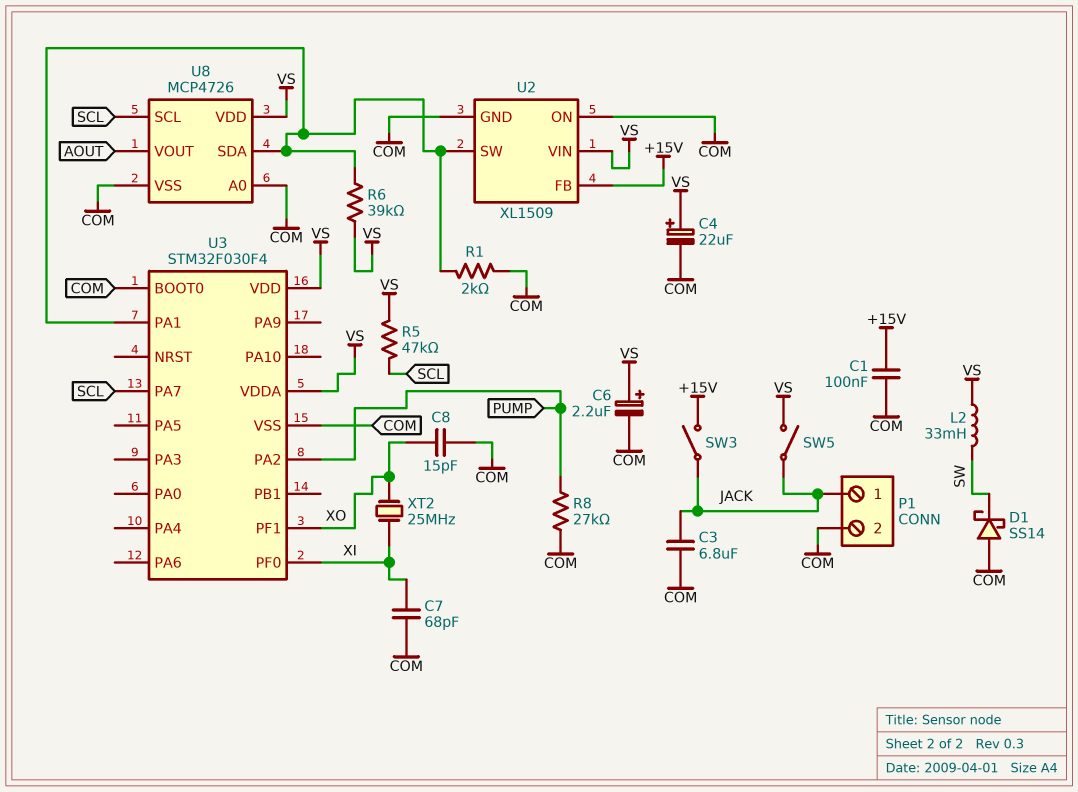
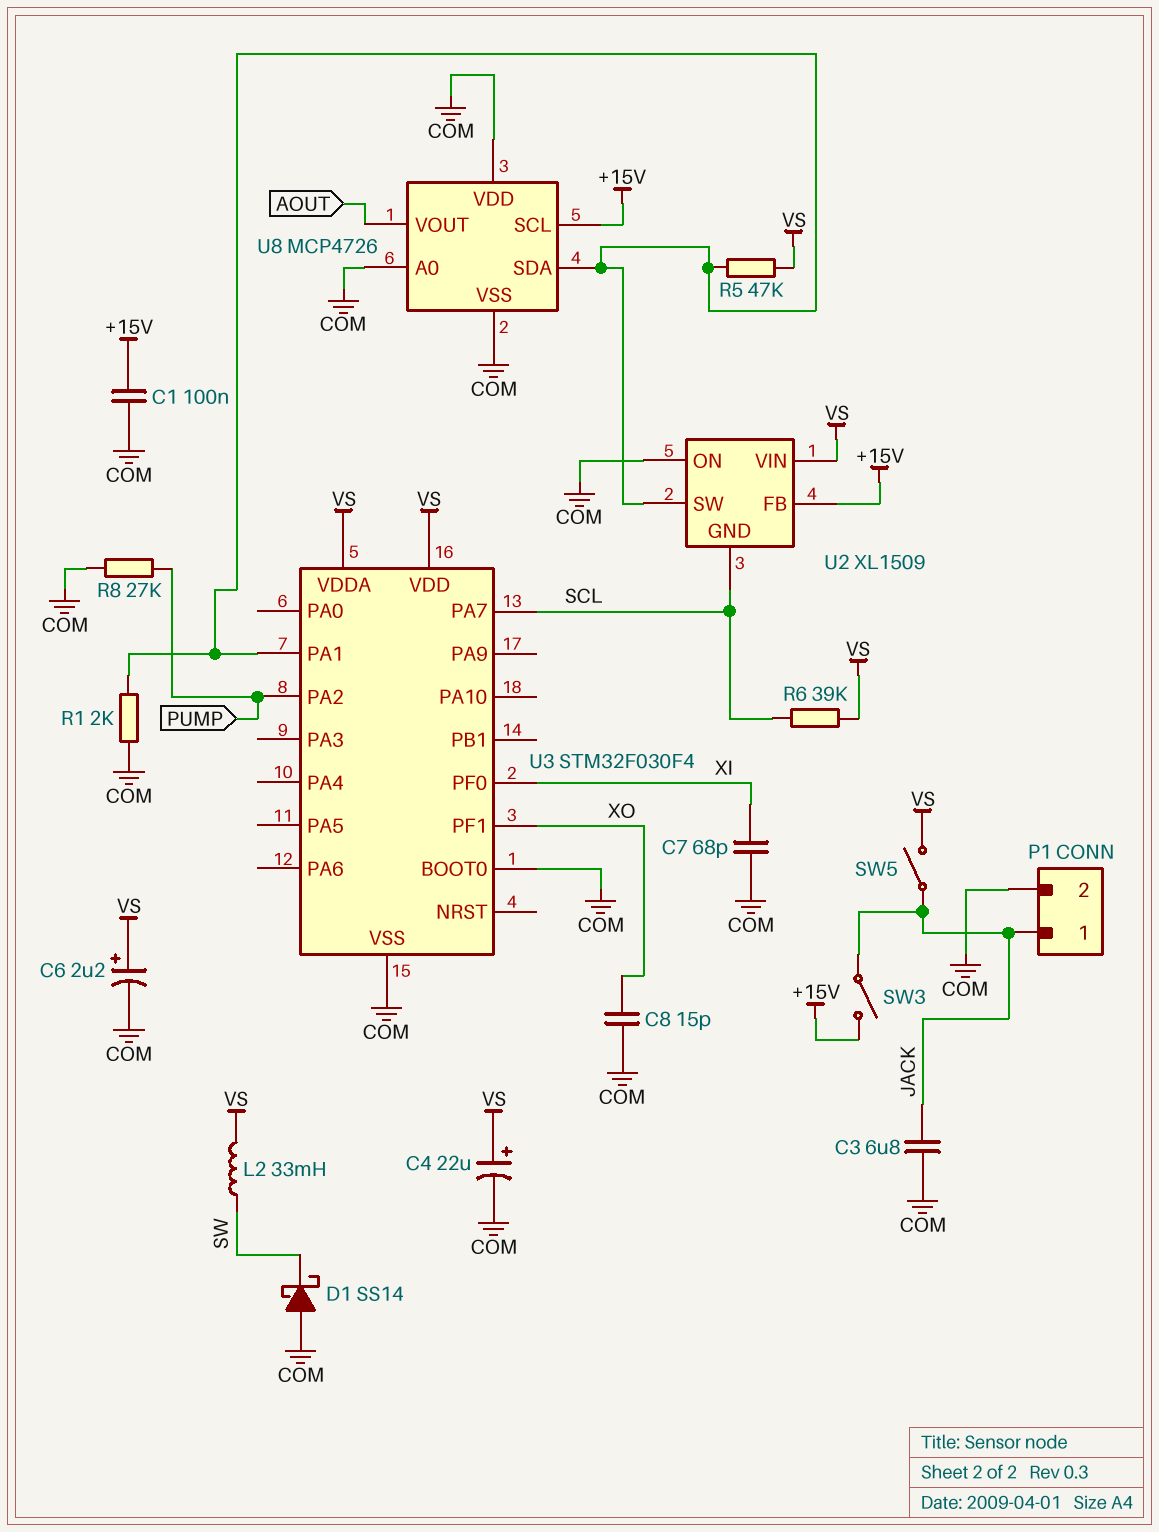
R5: 47k (SCL, VS) -> 47k (U2/SW, VS)
R6: 39k (U2/SW, VS) -> 39k (SCL, VS)
U2 pin GND: COM -> SCL
U8 pin SCL: SCL -> +15V
U8 pin VDD: VS -> COM
XT2: 25MHz (XI, XO) -> none

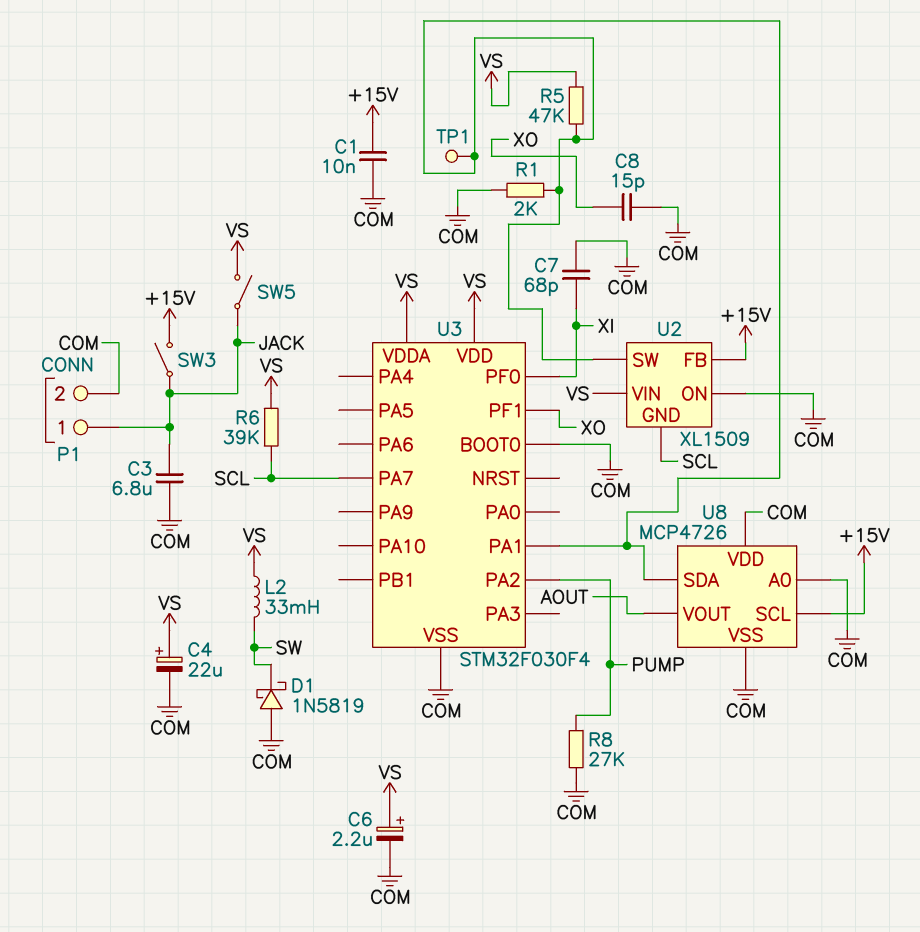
C1: 100nF (+15V, COM) -> 10nF (+15V, COM)
D1: schottky SS14 (A COM, K SW) -> schottky 1N5819 (A COM, K SW)
TP1: none -> test point (U2/SW)

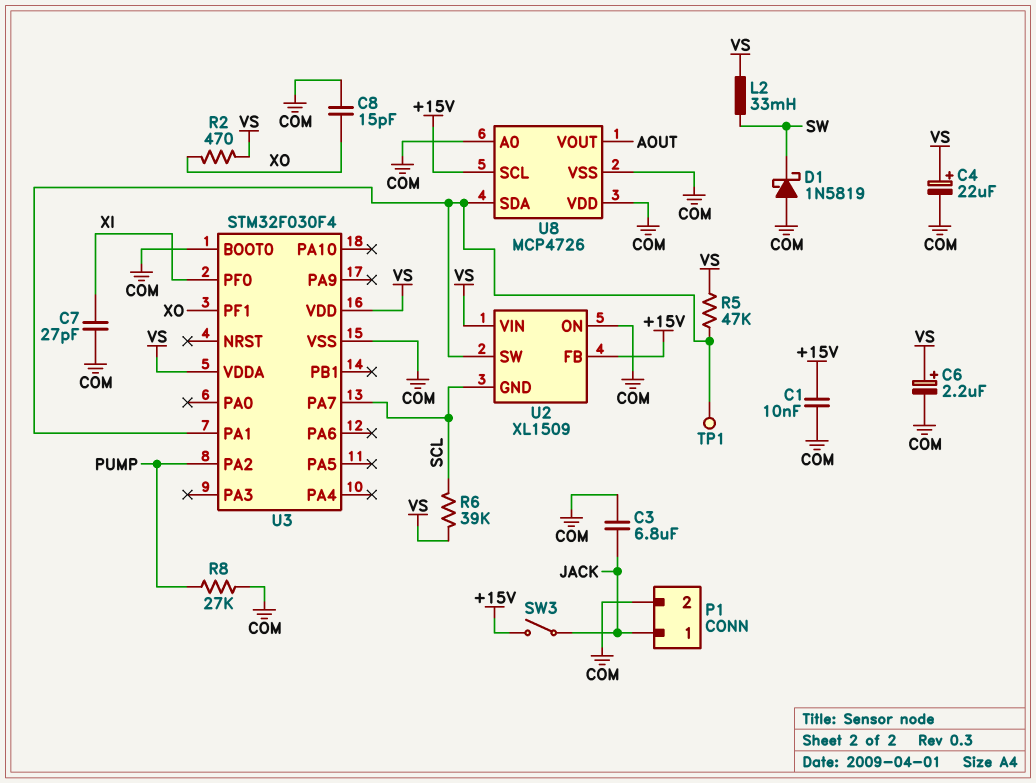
C7: 68pF (COM, XI) -> 27pF (COM, XI)
R1: 2k (COM, U2/SW) -> none
R2: none -> 470 (VS, XO)
SW5: switch (JACK, VS) -> none

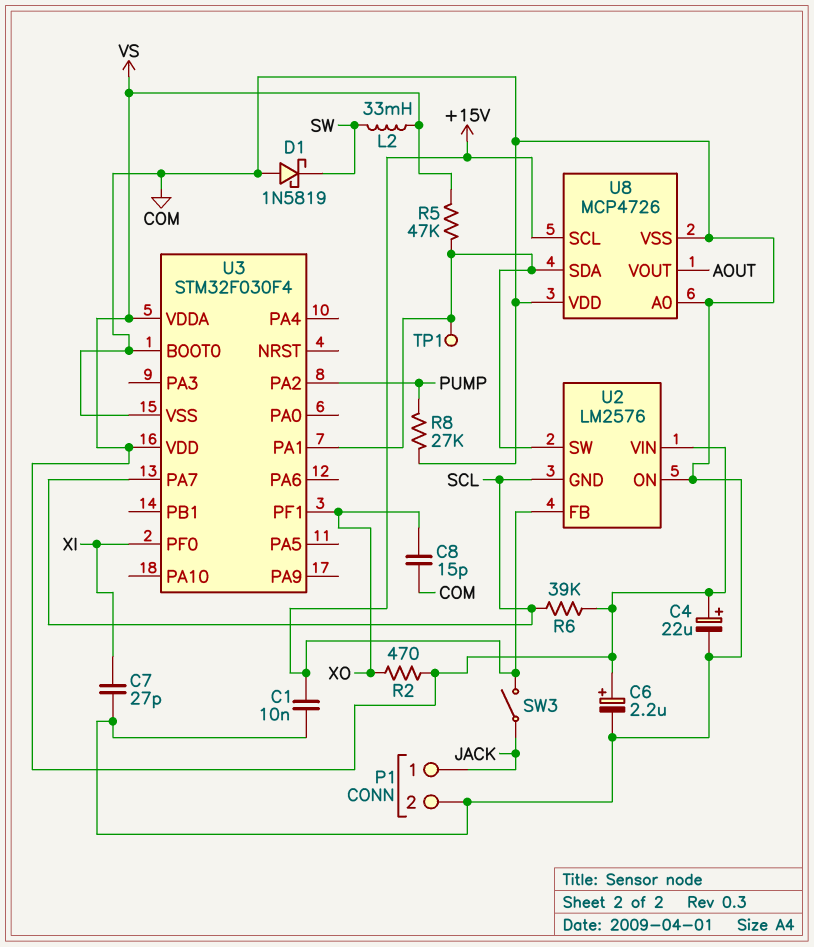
C3: 6.8uF (COM, JACK) -> none
U2: XL1509 -> LM2576

